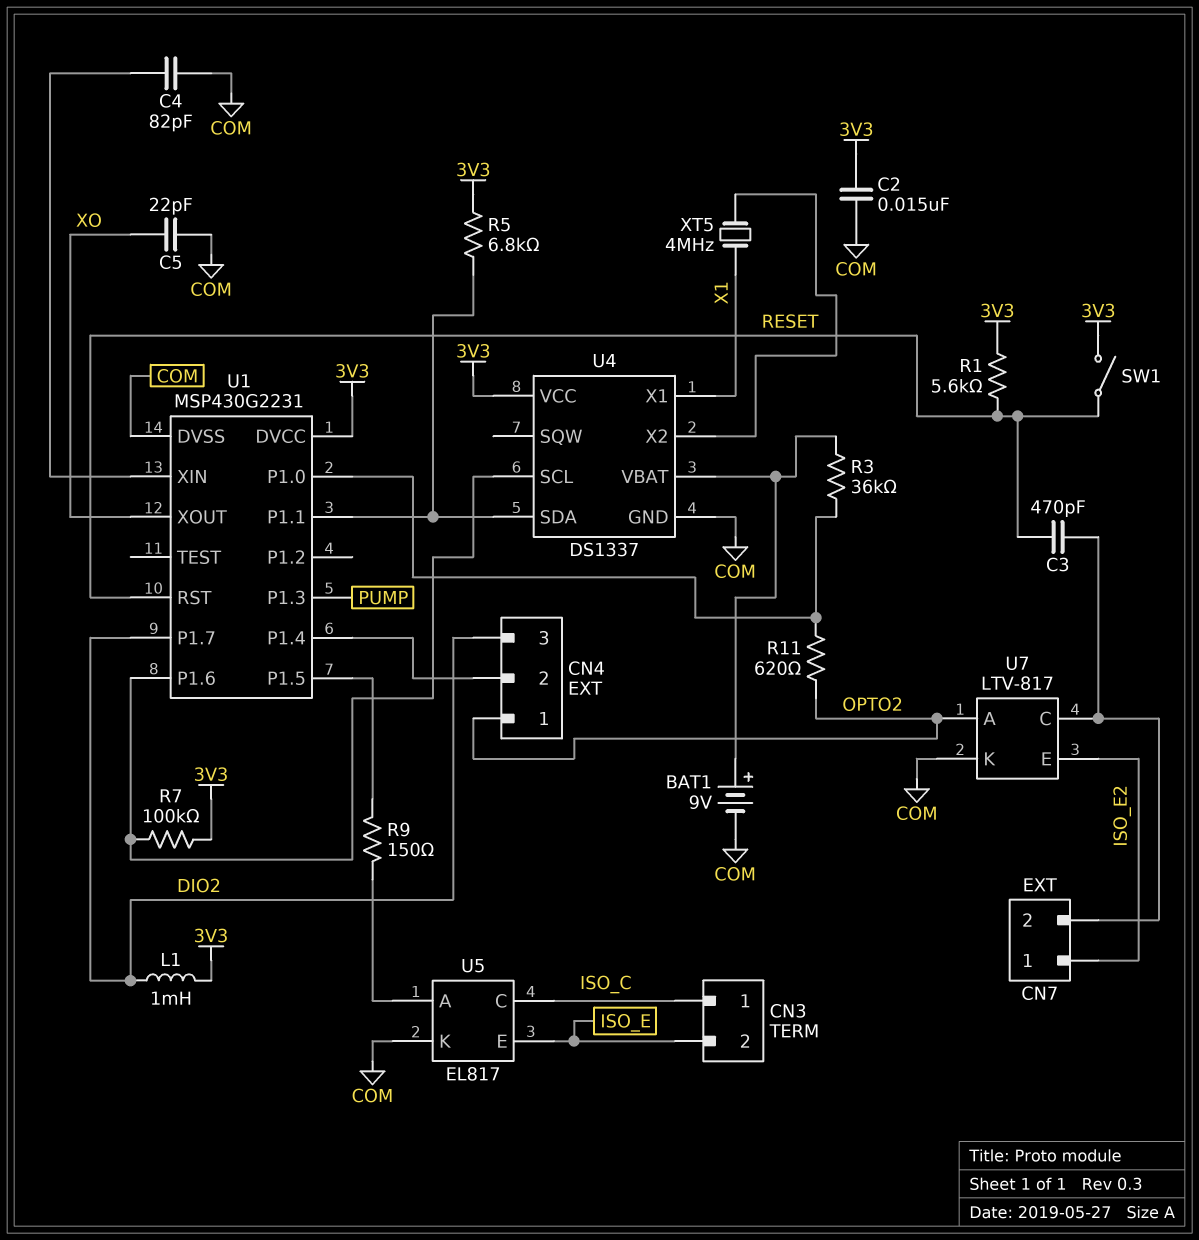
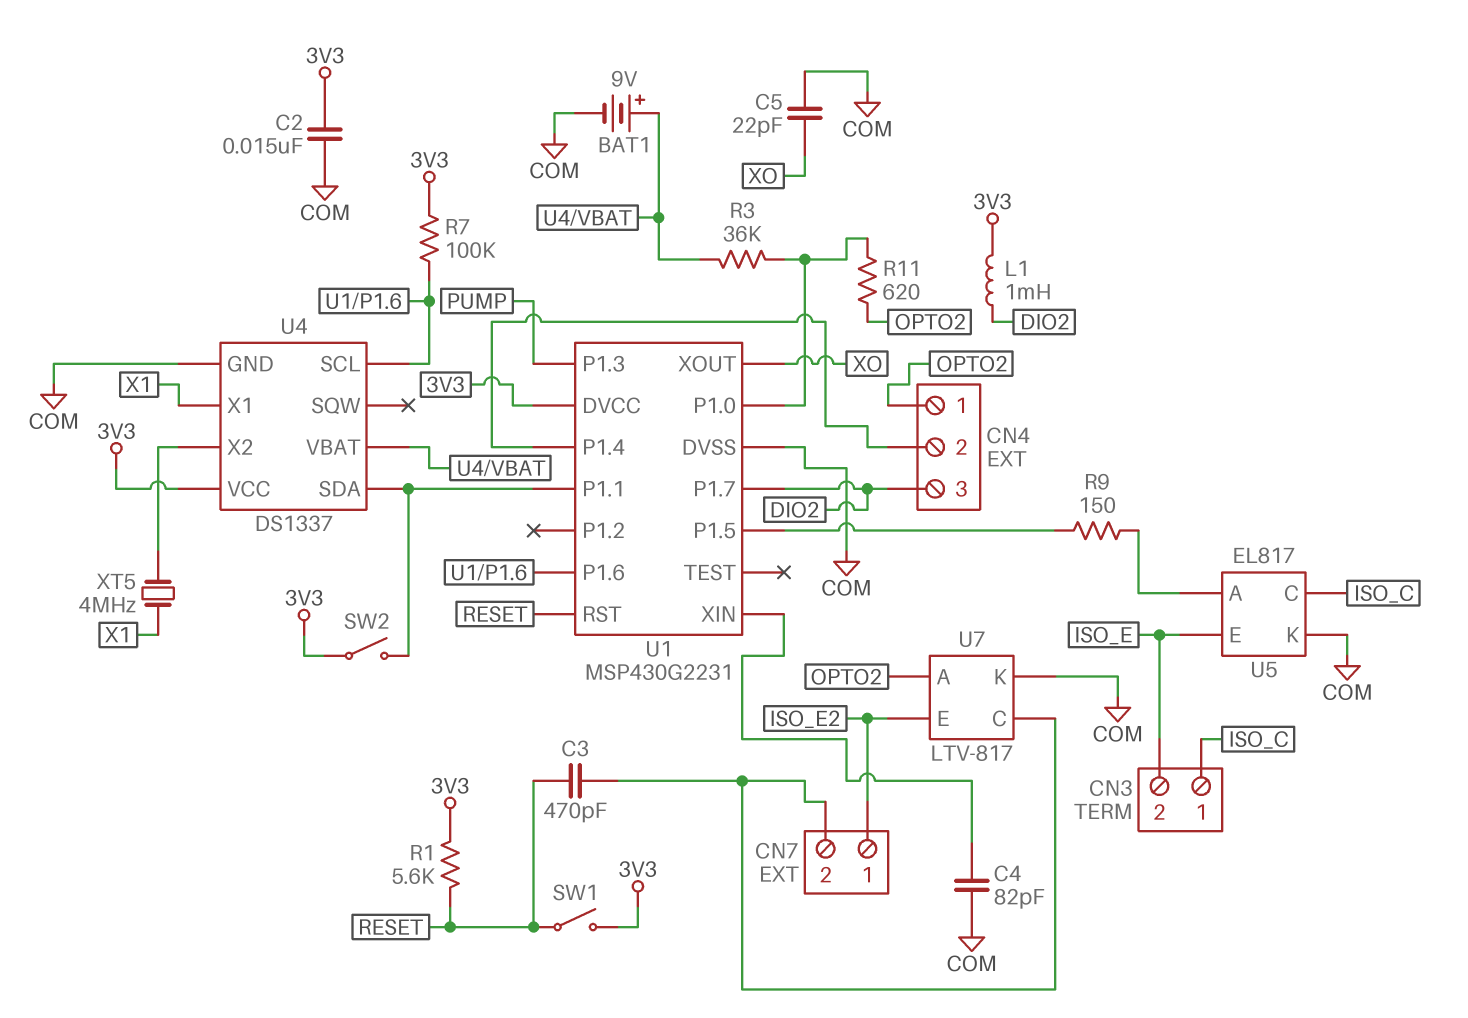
R5: 6.8k (3V3, U1/P1.1) -> none
SW2: none -> switch (3V3, U1/P1.1)

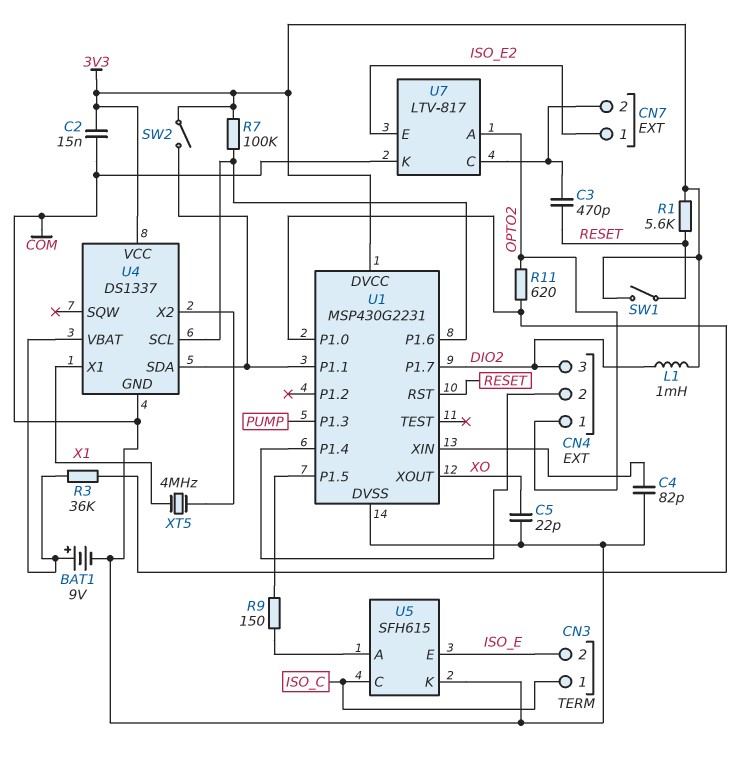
U5: EL817 -> SFH615

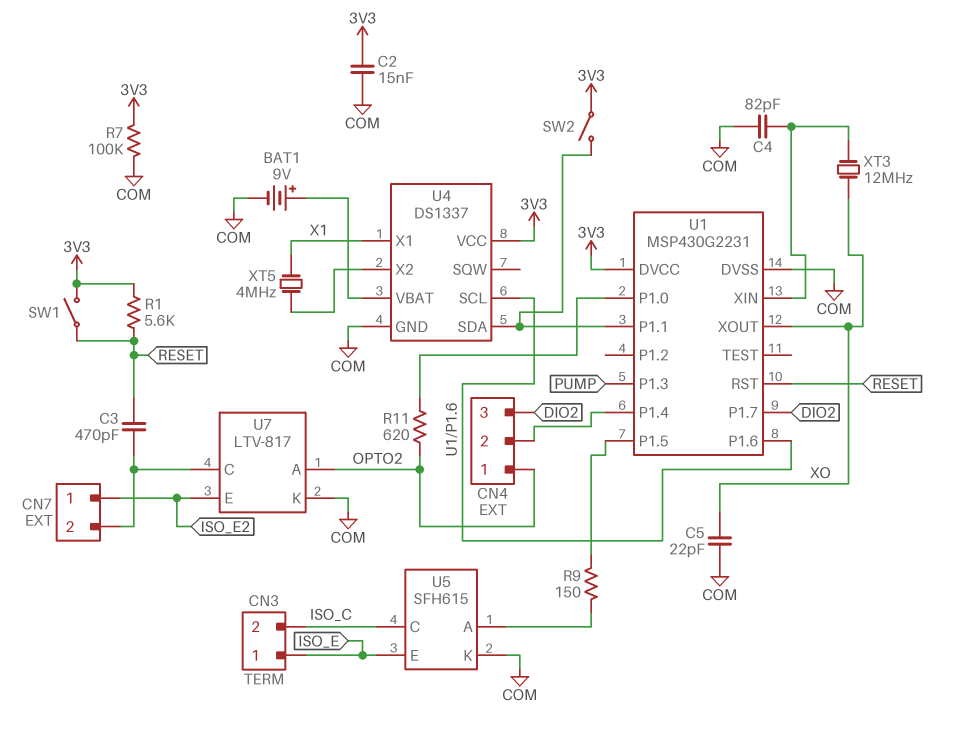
CN3 pin 1: ISO_C -> ISO_E
CN3 pin 2: ISO_E -> ISO_C
L1: 1mH (3V3, DIO2) -> none
R3: 36k (U1/P1.0, U4/VBAT) -> none
R7: 100k (3V3, U1/P1.6) -> 100k (3V3, COM)
XT3: none -> 12MHz (U1/XIN, XO)

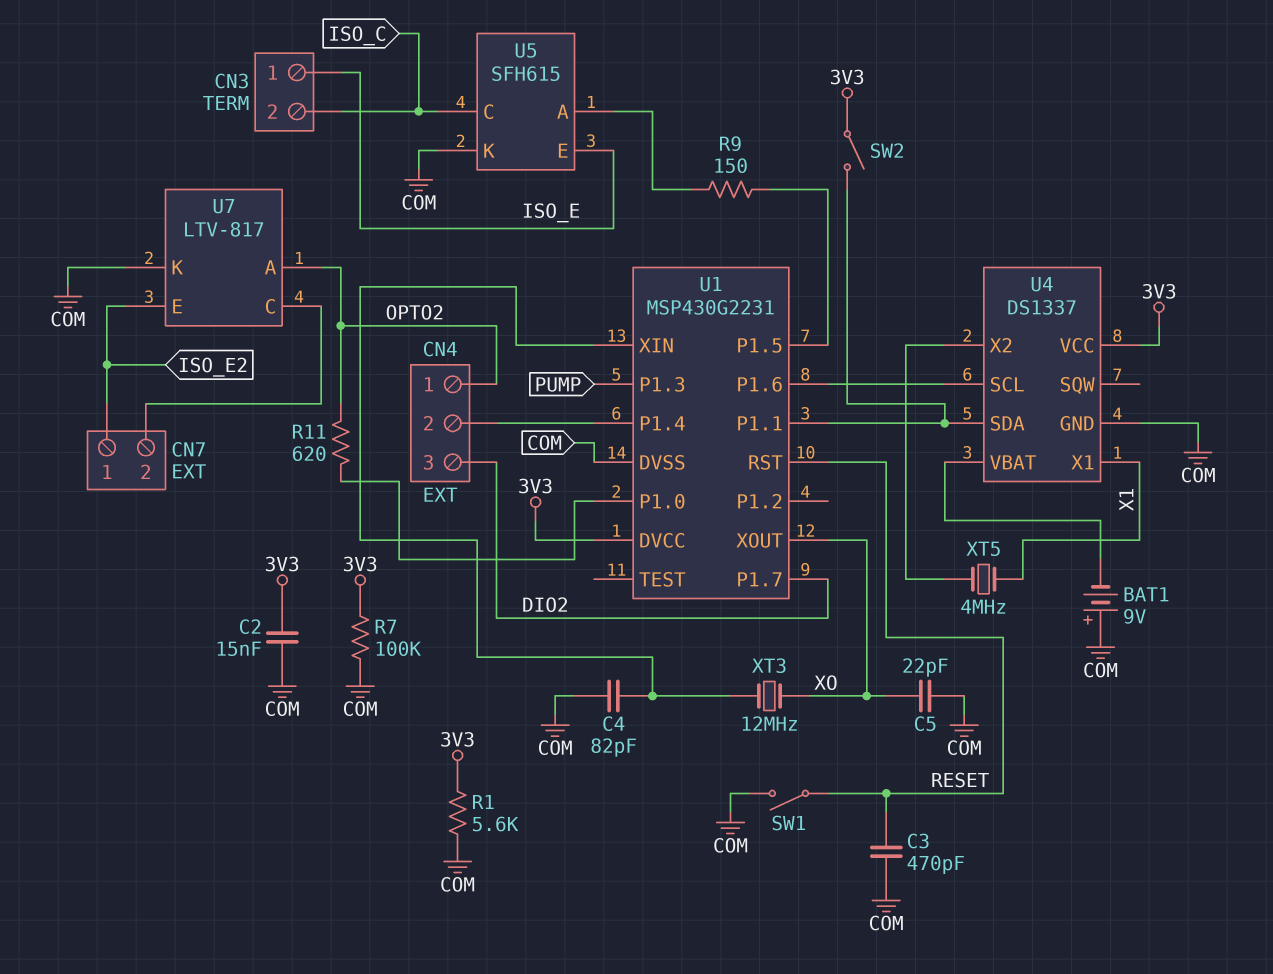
BAT1: 9V (plus U4/VBAT, minus COM) -> 9V (plus COM, minus U4/VBAT)
C3: 470pF (CN7/2, RESET) -> 470pF (COM, RESET)
R1: 5.6k (3V3, RESET) -> 5.6k (3V3, COM)
SW1: switch (3V3, RESET) -> switch (COM, RESET)

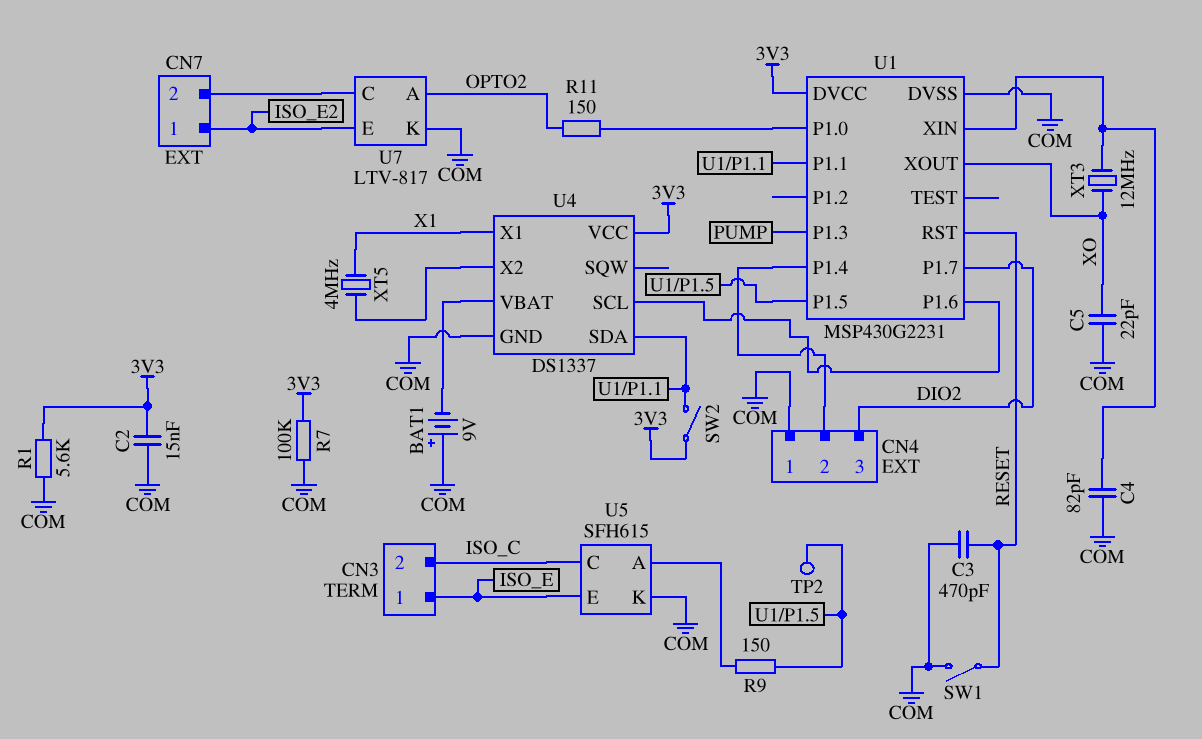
CN4 pin 1: OPTO2 -> COM
R11: 620 (OPTO2, U1/P1.0) -> 150 (OPTO2, U1/P1.0)
TP2: none -> test point (U1/P1.5)

